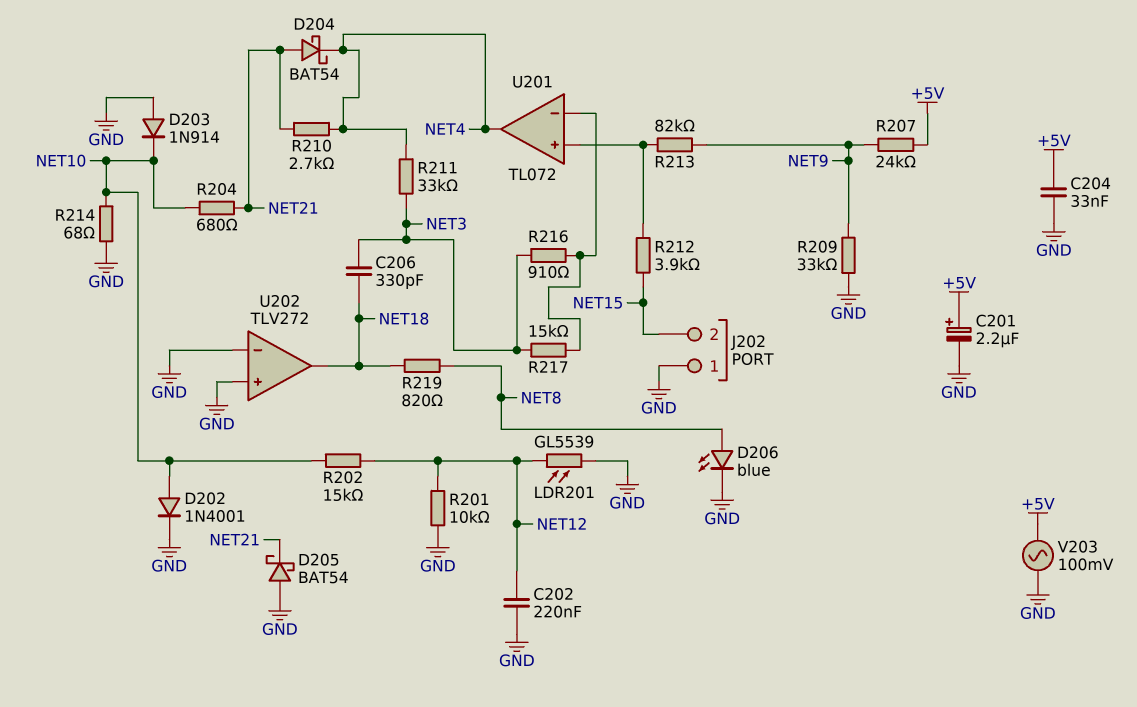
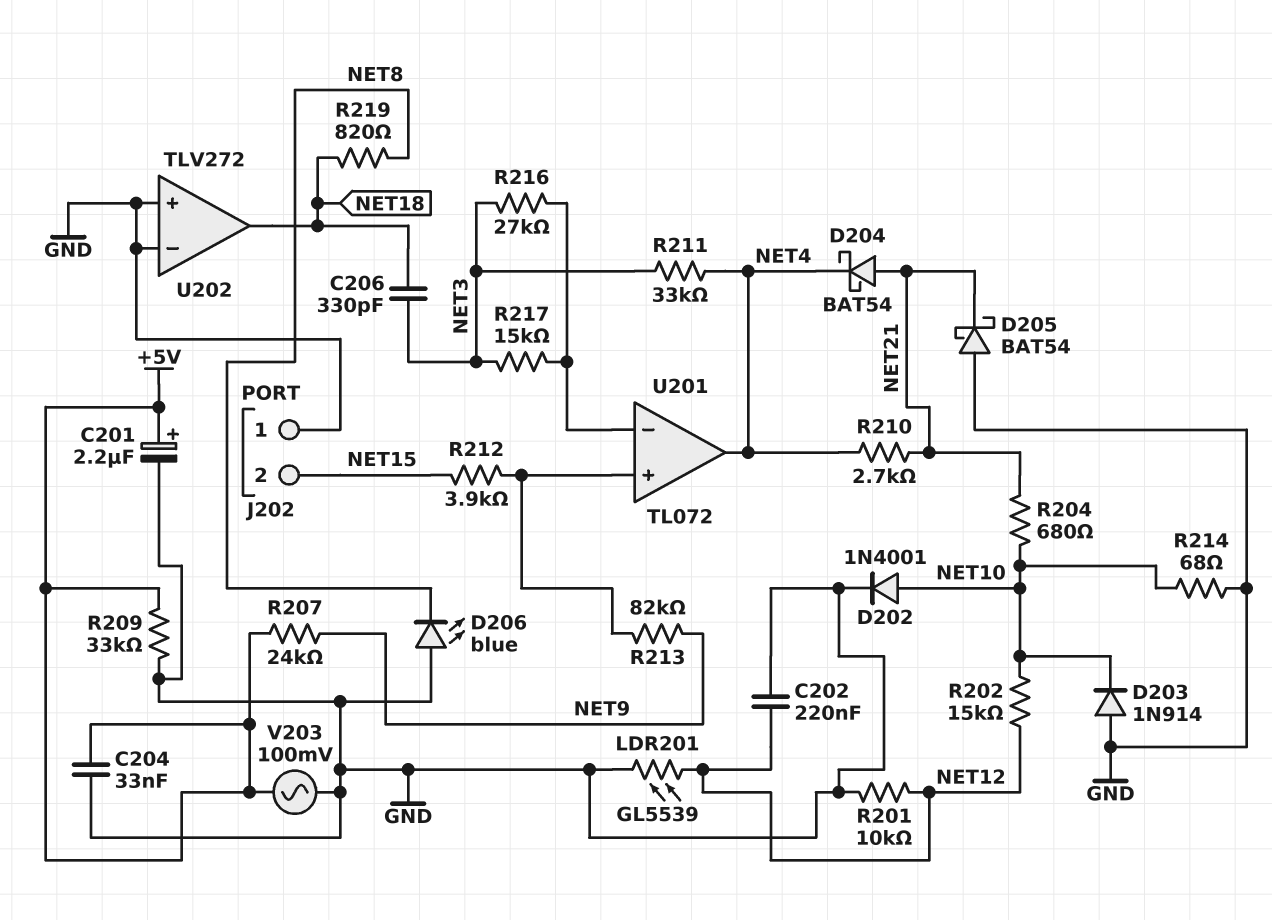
D206: LED blue (A NET8, K GND) -> LED blue (A GND, K NET8)
R209: 33k (GND, NET9) -> 33k (+5V, GND)
R216: 910 (NET3, U201/in-) -> 27k (NET3, U201/in-)

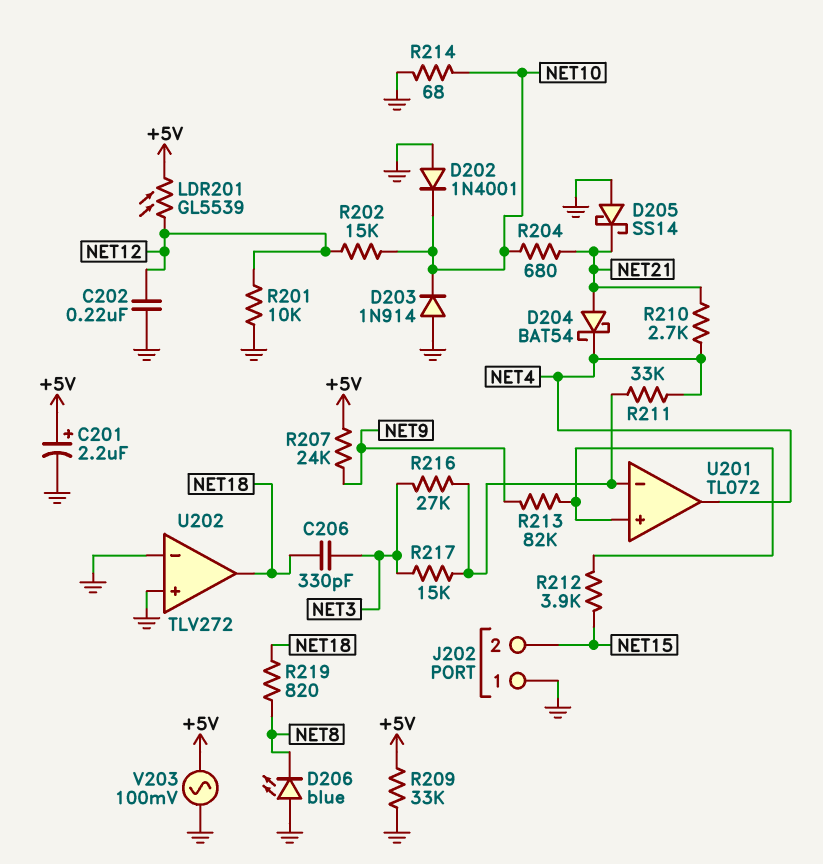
C204: 33nF (+5V, GND) -> none
D202: diode 1N4001 (A NET10, K GND) -> diode 1N4001 (A GND, K NET10)
D205: schottky BAT54 (A GND, K NET21) -> schottky SS14 (A GND, K NET21)
LDR201: GL5539 (GND, NET12) -> GL5539 (+5V, NET12)
R211: 33k (NET3, NET4) -> 33k (NET4, U201/in-)

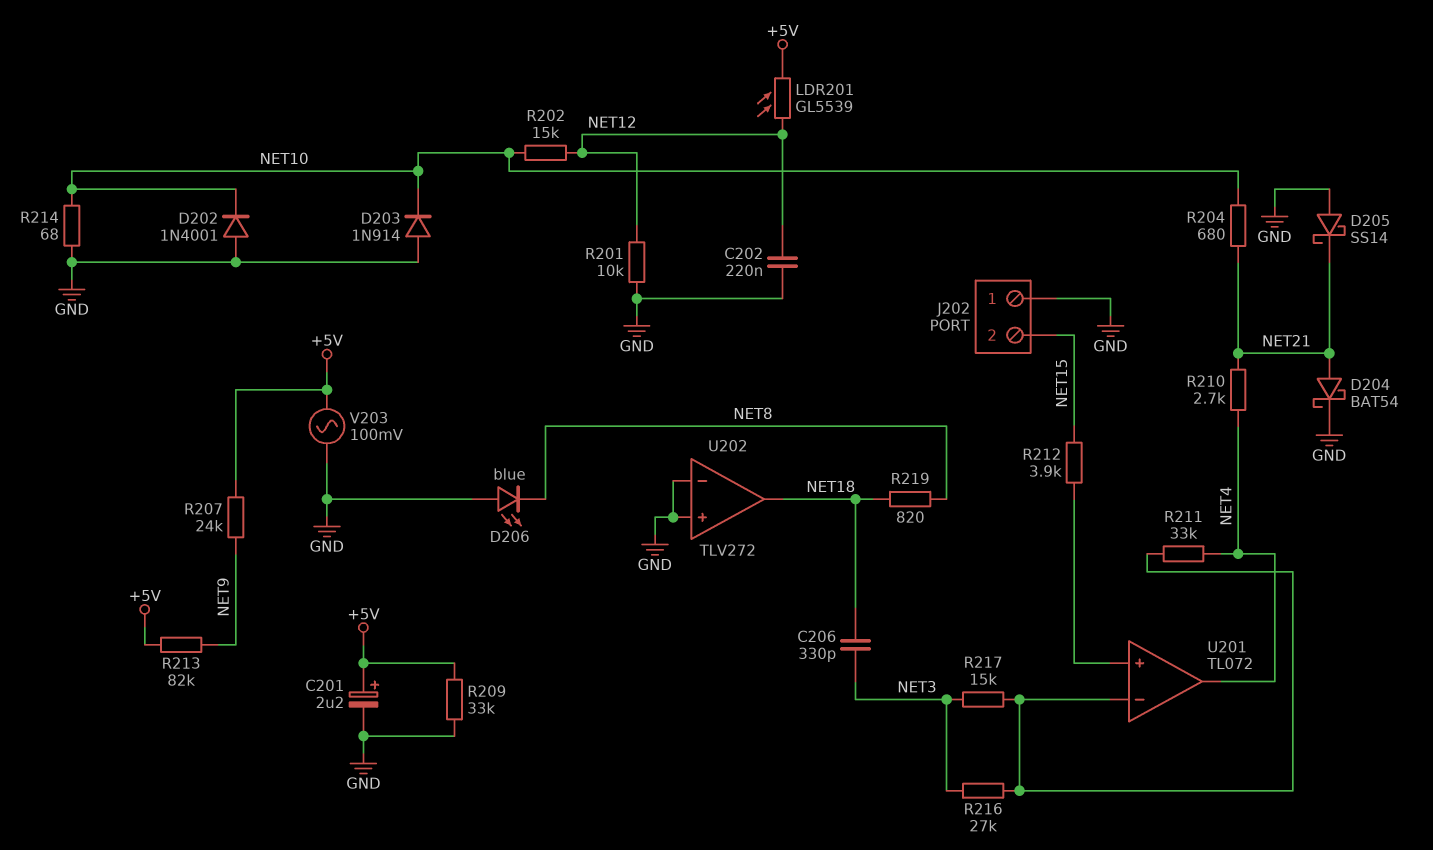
D204: schottky BAT54 (A NET21, K NET4) -> schottky BAT54 (A NET21, K GND)
R213: 82k (NET9, U201/in+) -> 82k (+5V, NET9)

